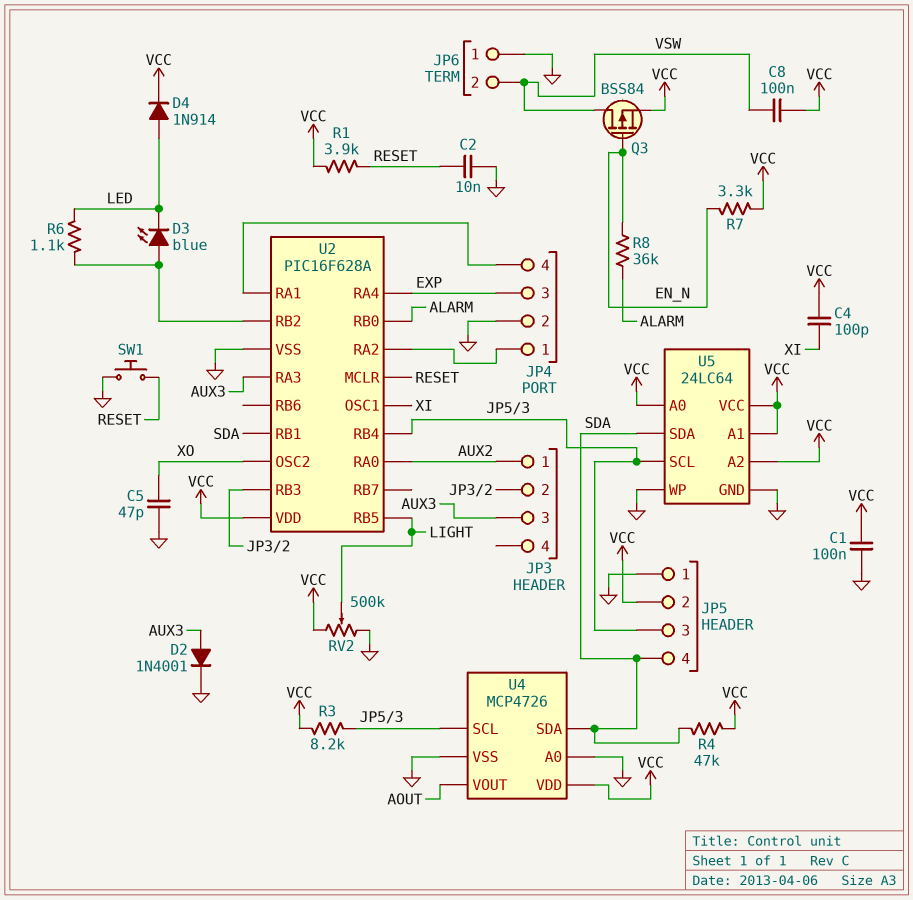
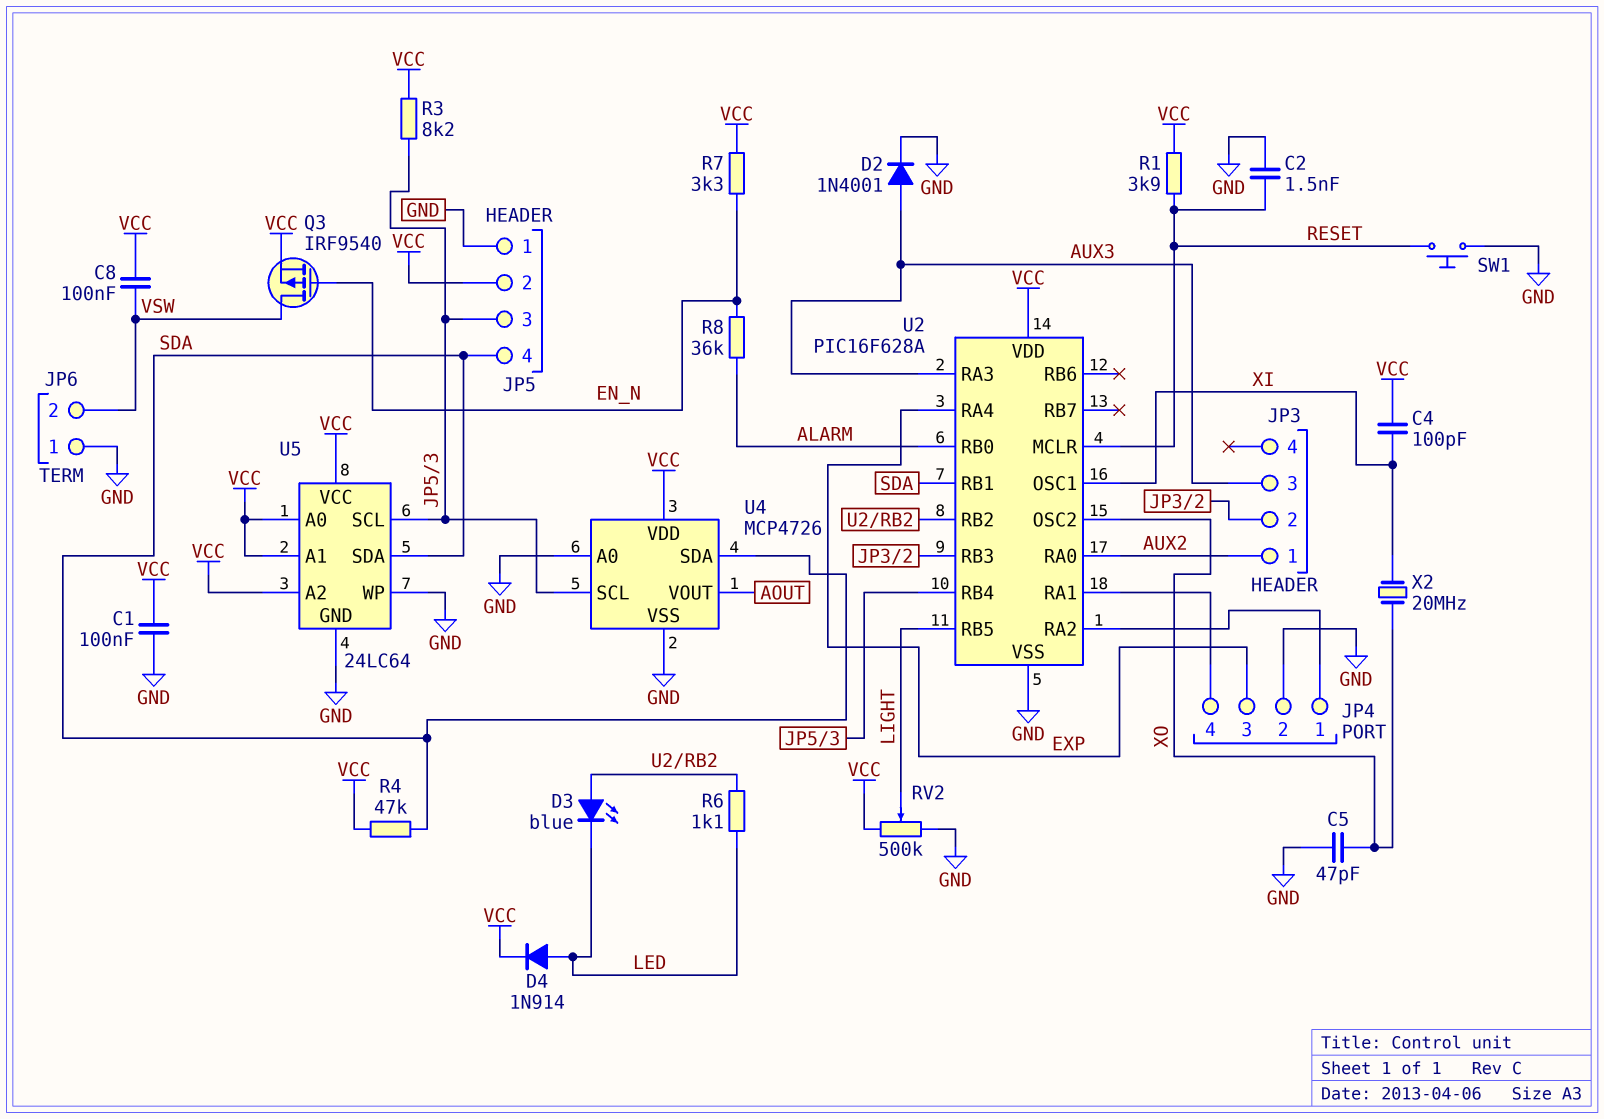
C2: 10nF (GND, RESET) -> 1.5nF (GND, RESET)
Q3: PMOS BSS84 (G EN_N, D VSW, S VCC) -> PMOS IRF9540 (G EN_N, D VSW, S VCC)
X2: none -> 20MHz (XI, XO)

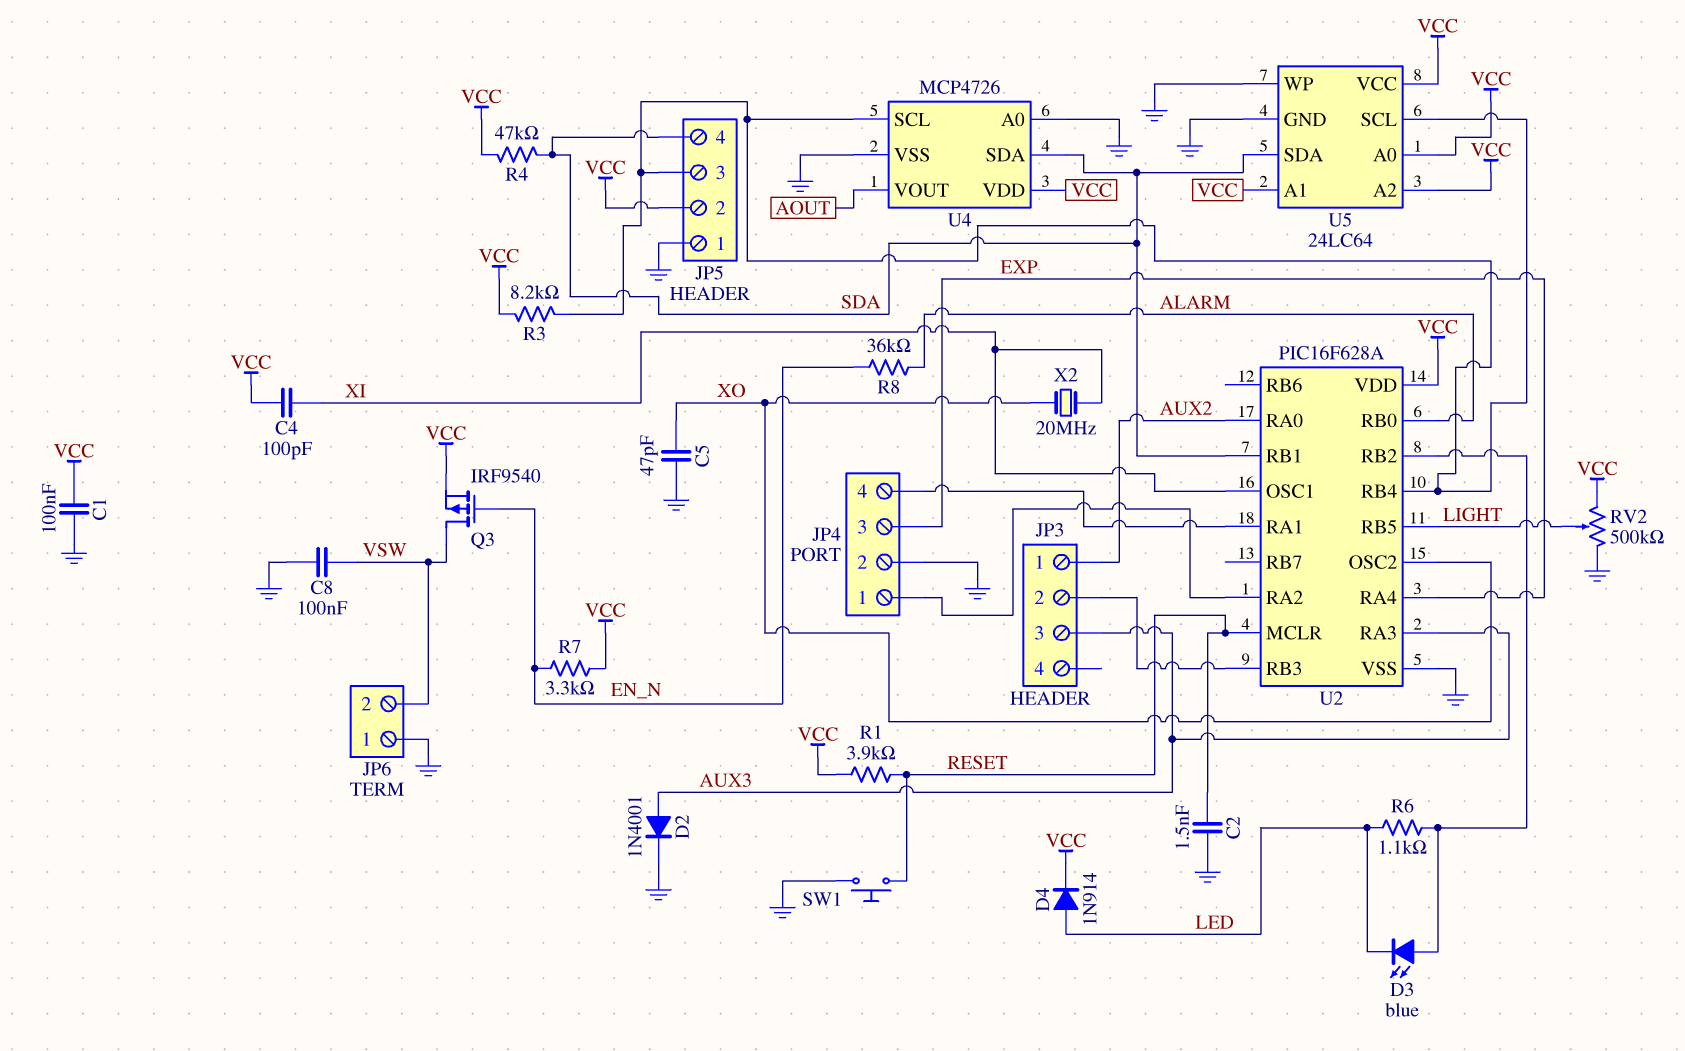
C8: 100nF (VCC, VSW) -> 100nF (GND, VSW)

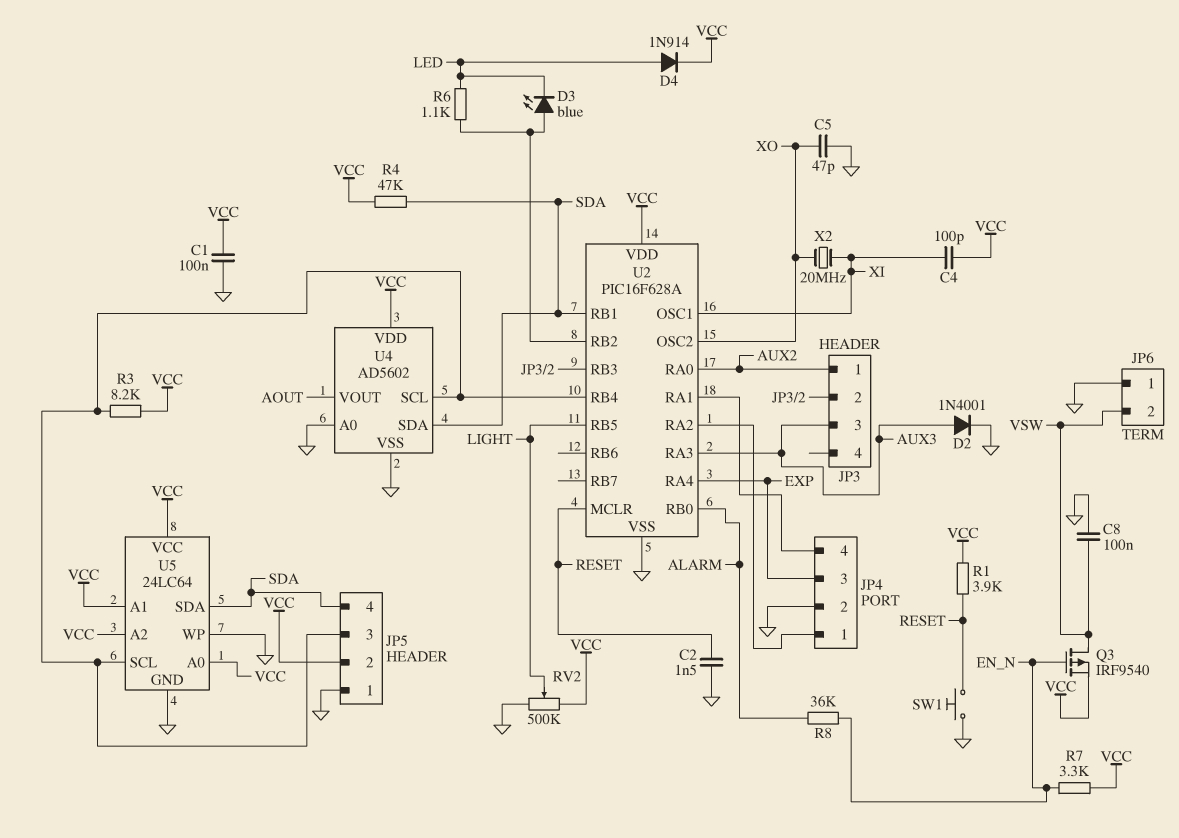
U4: MCP4726 -> AD5602

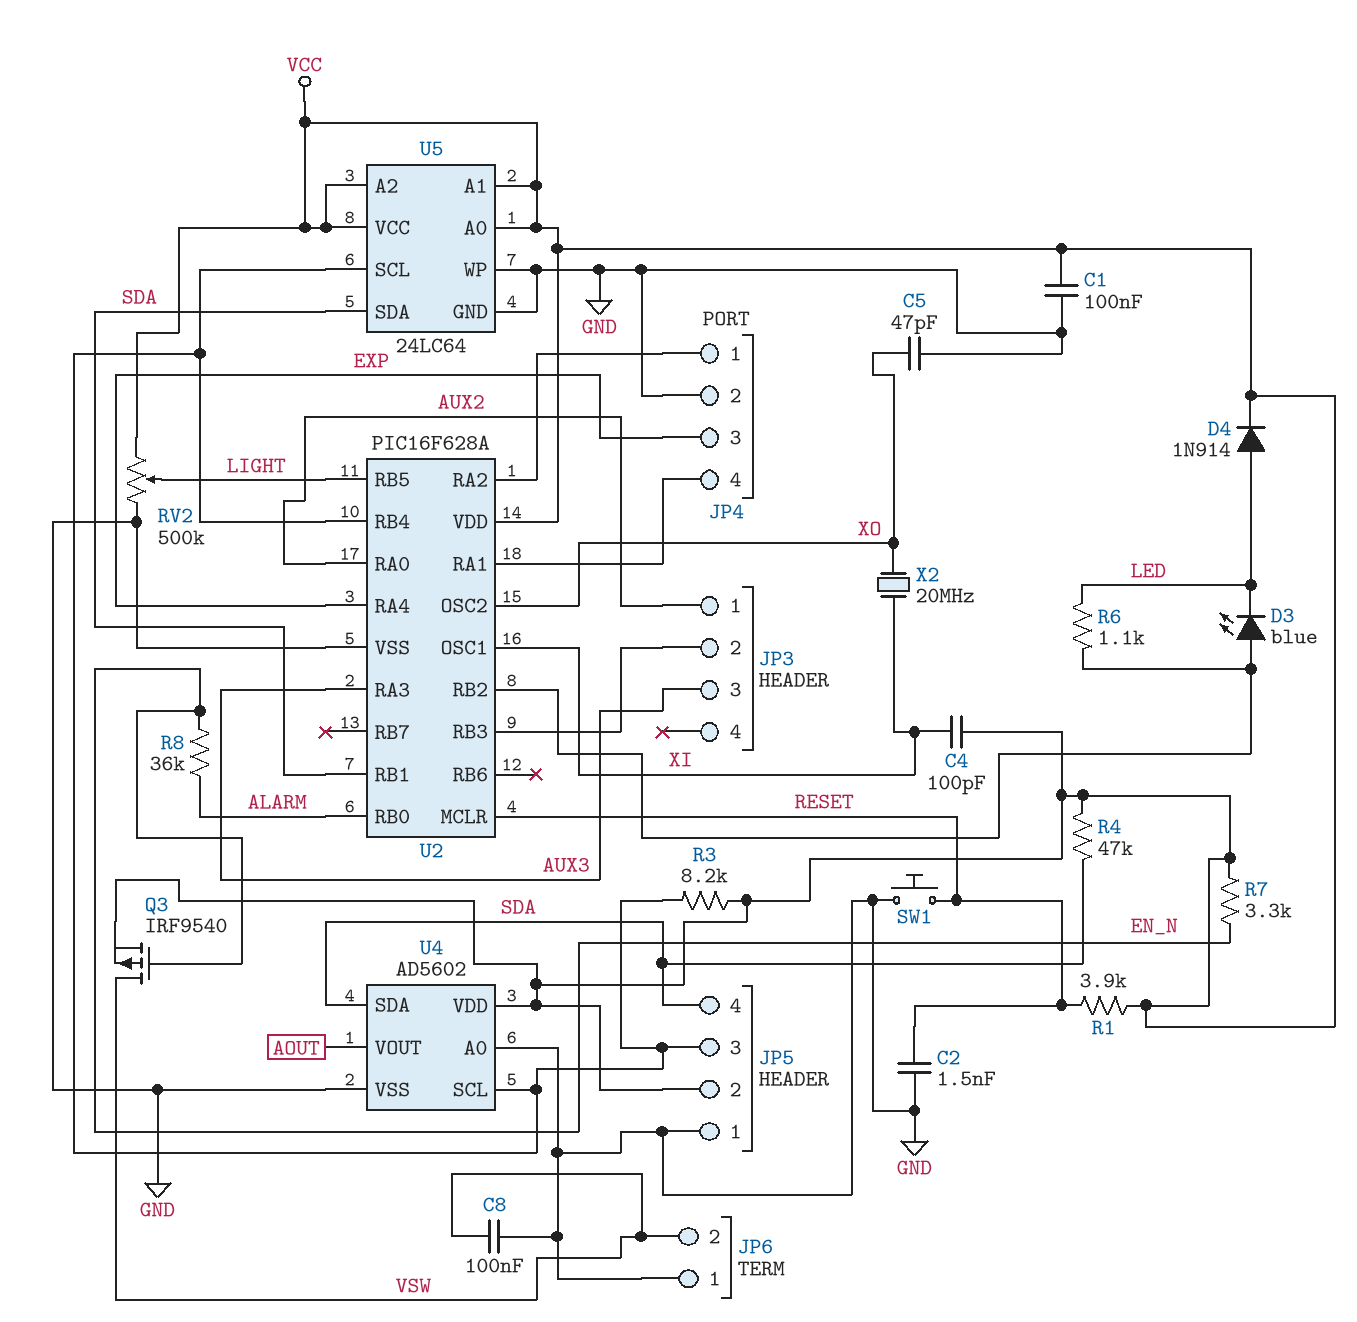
D2: diode 1N4001 (A AUX3, K GND) -> none

